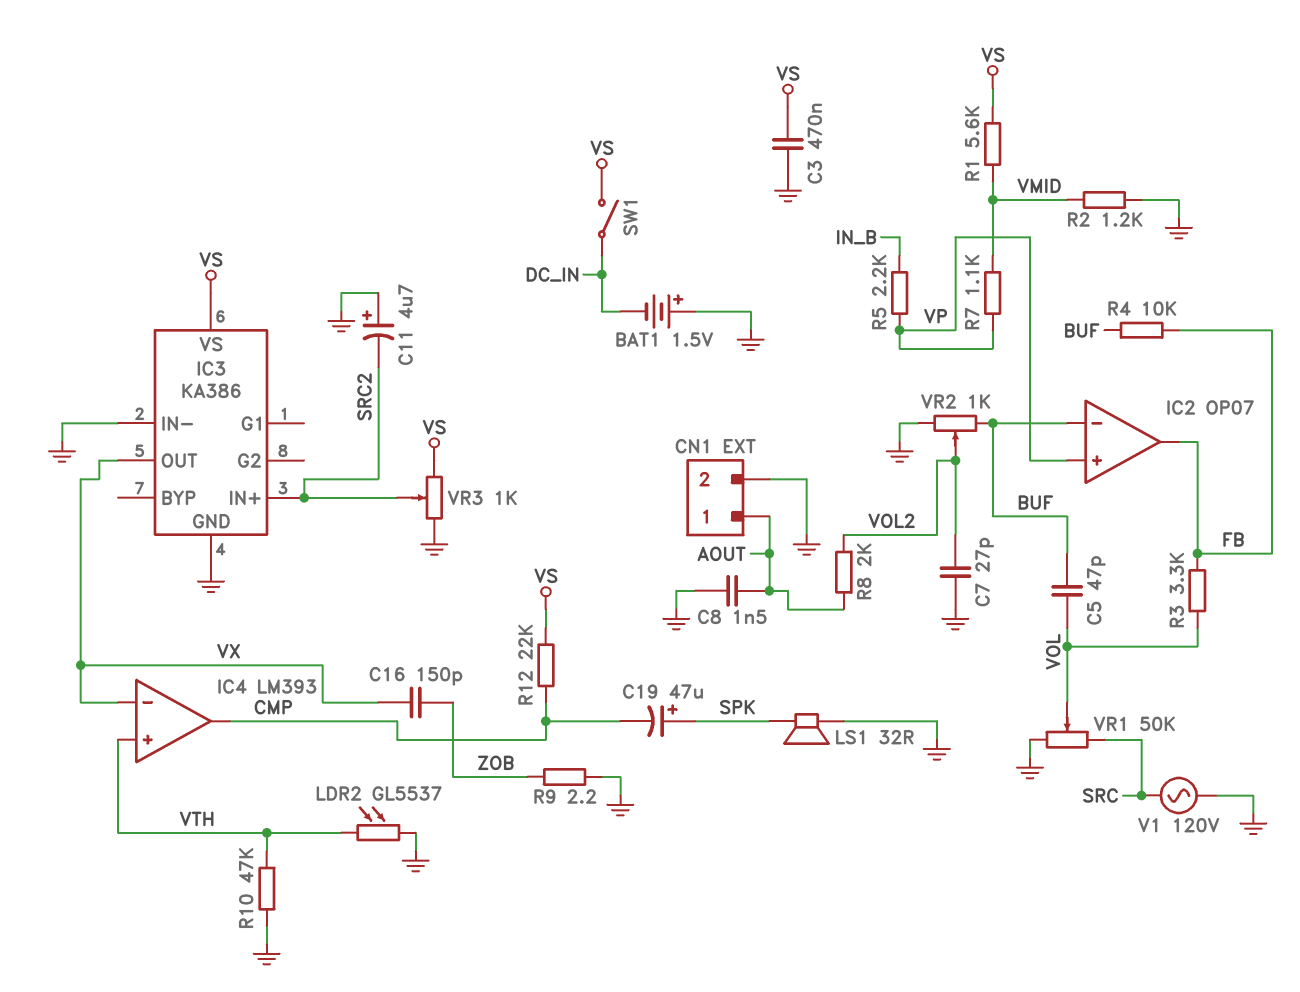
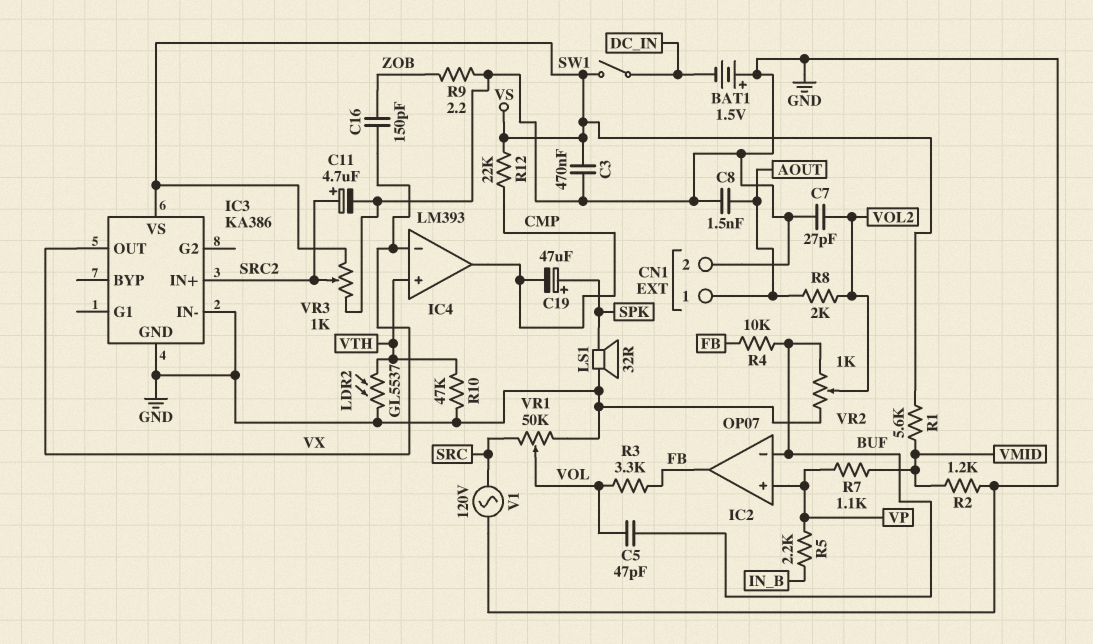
C11: 4.7uF (plus GND, minus SRC2) -> 4.7uF (plus SRC2, minus GND)

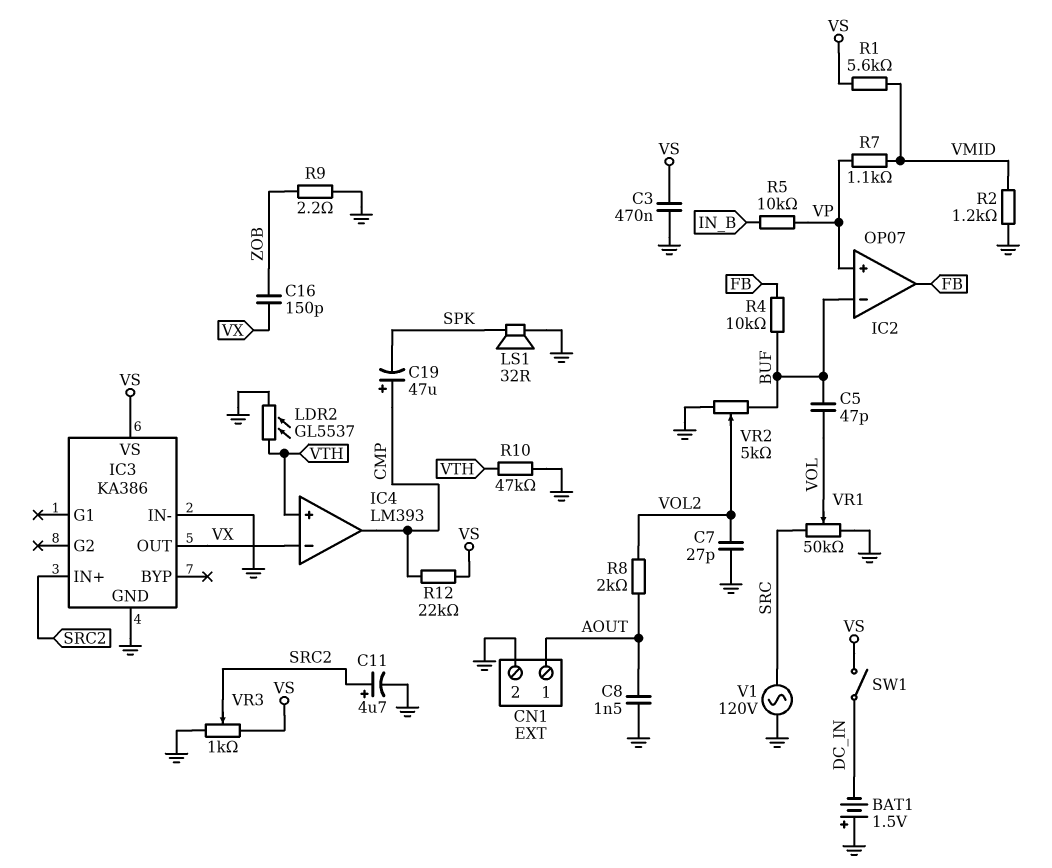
C19: 47uF (plus SPK, minus CMP) -> 47uF (plus CMP, minus SPK)
R3: 3.3k (FB, VOL) -> none
R5: 2.2k (IN_B, VP) -> 10k (IN_B, VP)
VR2: 1k (BUF, GND, wiper VOL2) -> 5k (BUF, GND, wiper VOL2)

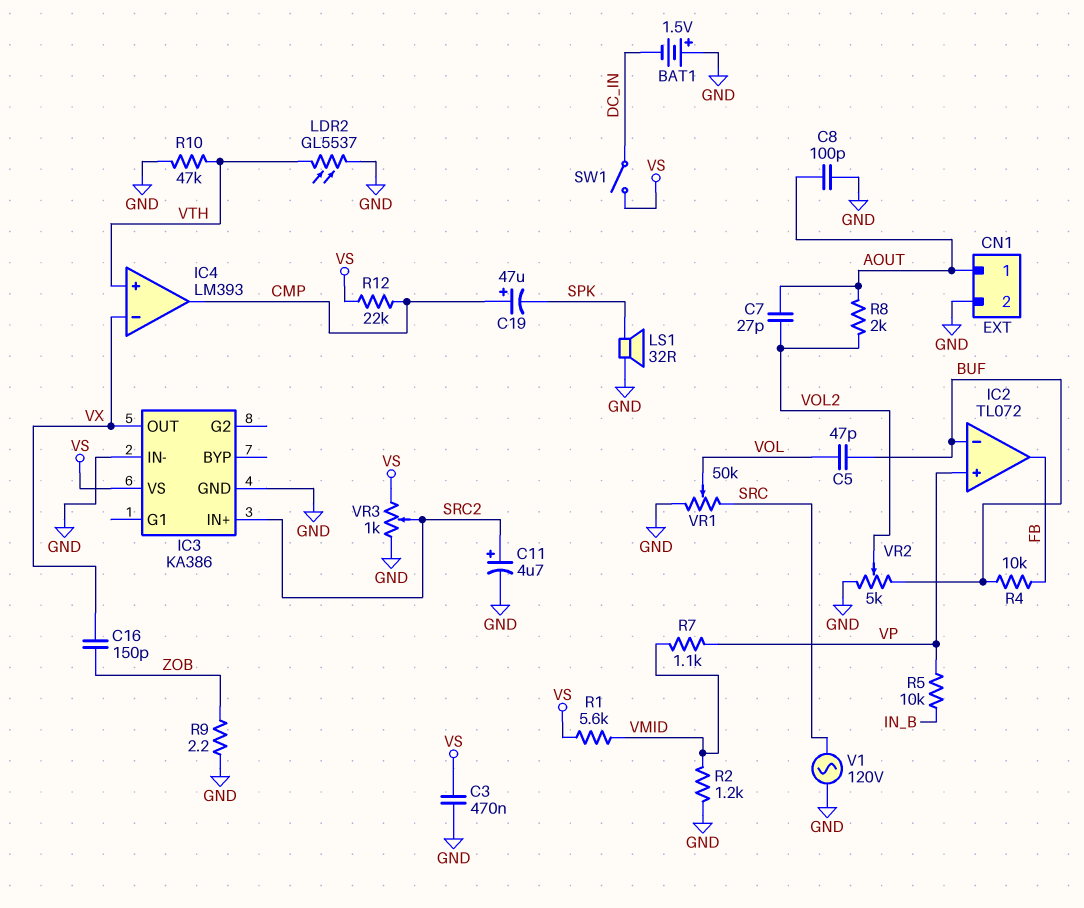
C7: 27pF (GND, VOL2) -> 27pF (AOUT, VOL2)
C8: 1.5nF (AOUT, GND) -> 100pF (AOUT, GND)
IC2: OP07 -> TL072

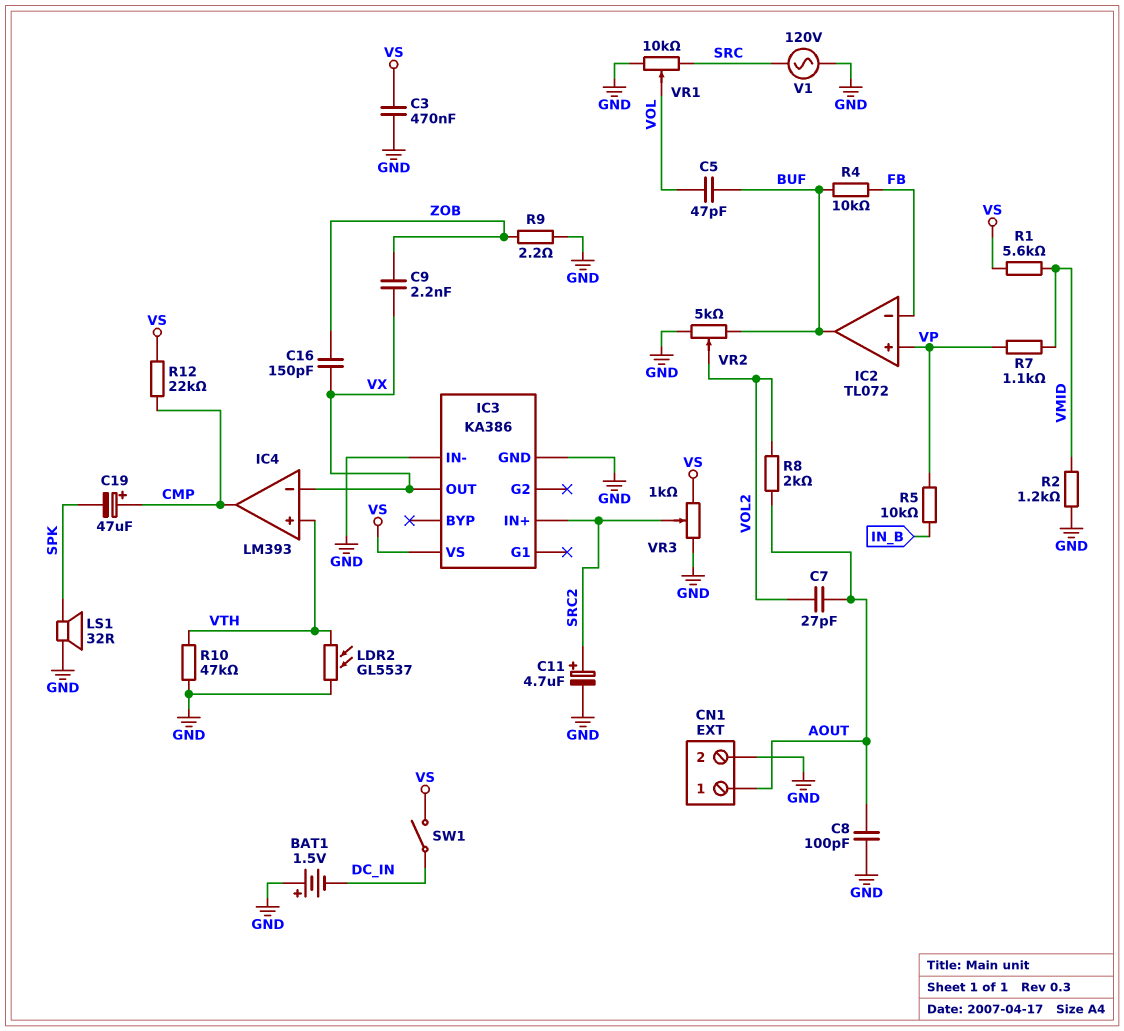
C9: none -> 2.2nF (VX, ZOB)
IC2 pin in-: BUF -> FB
IC2 pin out: FB -> BUF
VR1: 50k (GND, SRC, wiper VOL) -> 10k (GND, SRC, wiper VOL)

